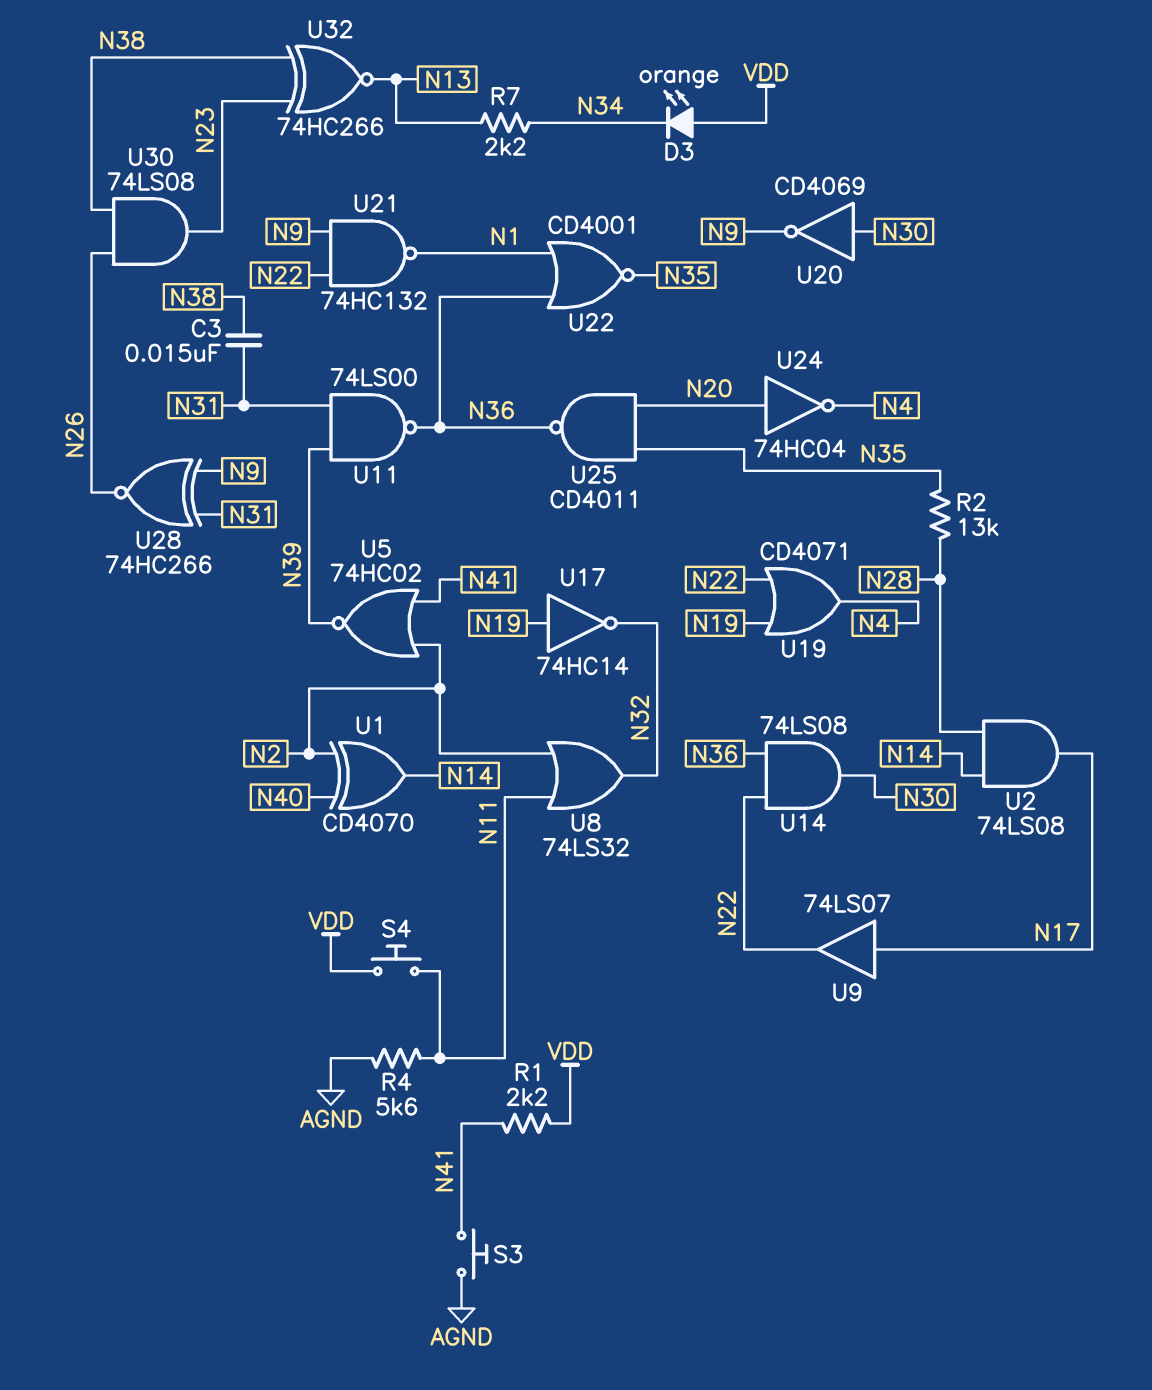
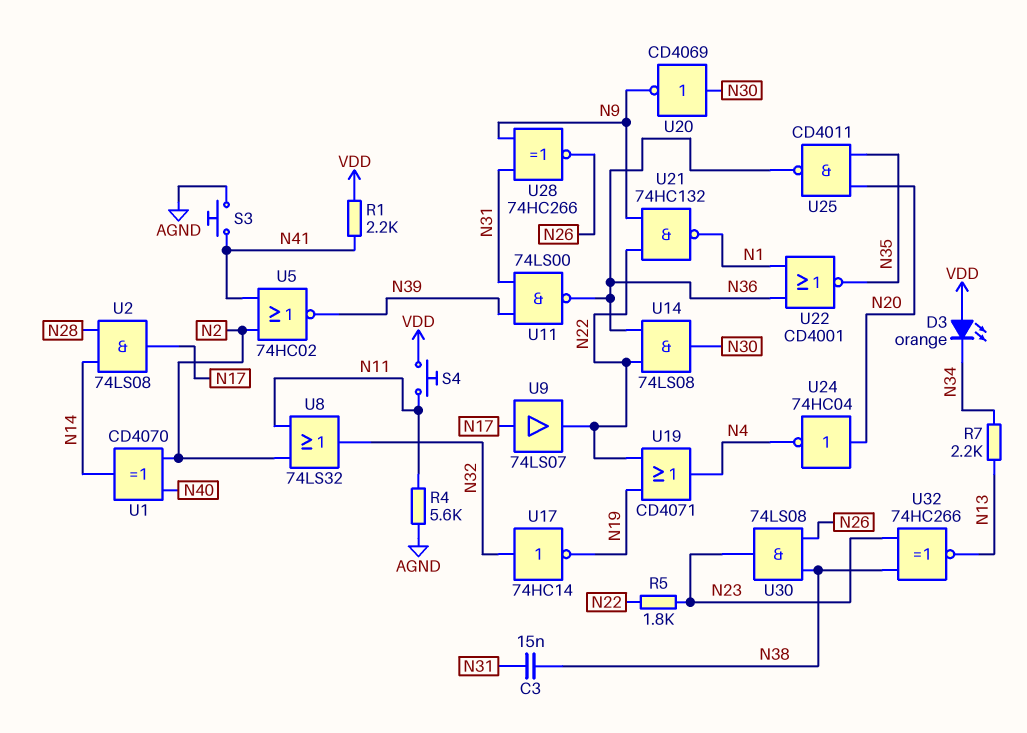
R2: 13k (N28, N35) -> none
R5: none -> 1.8k (N22, N23)
U17: NOT 74HC14 (in N19, out N32) -> NOT 74HC14 (in N32, out N19)

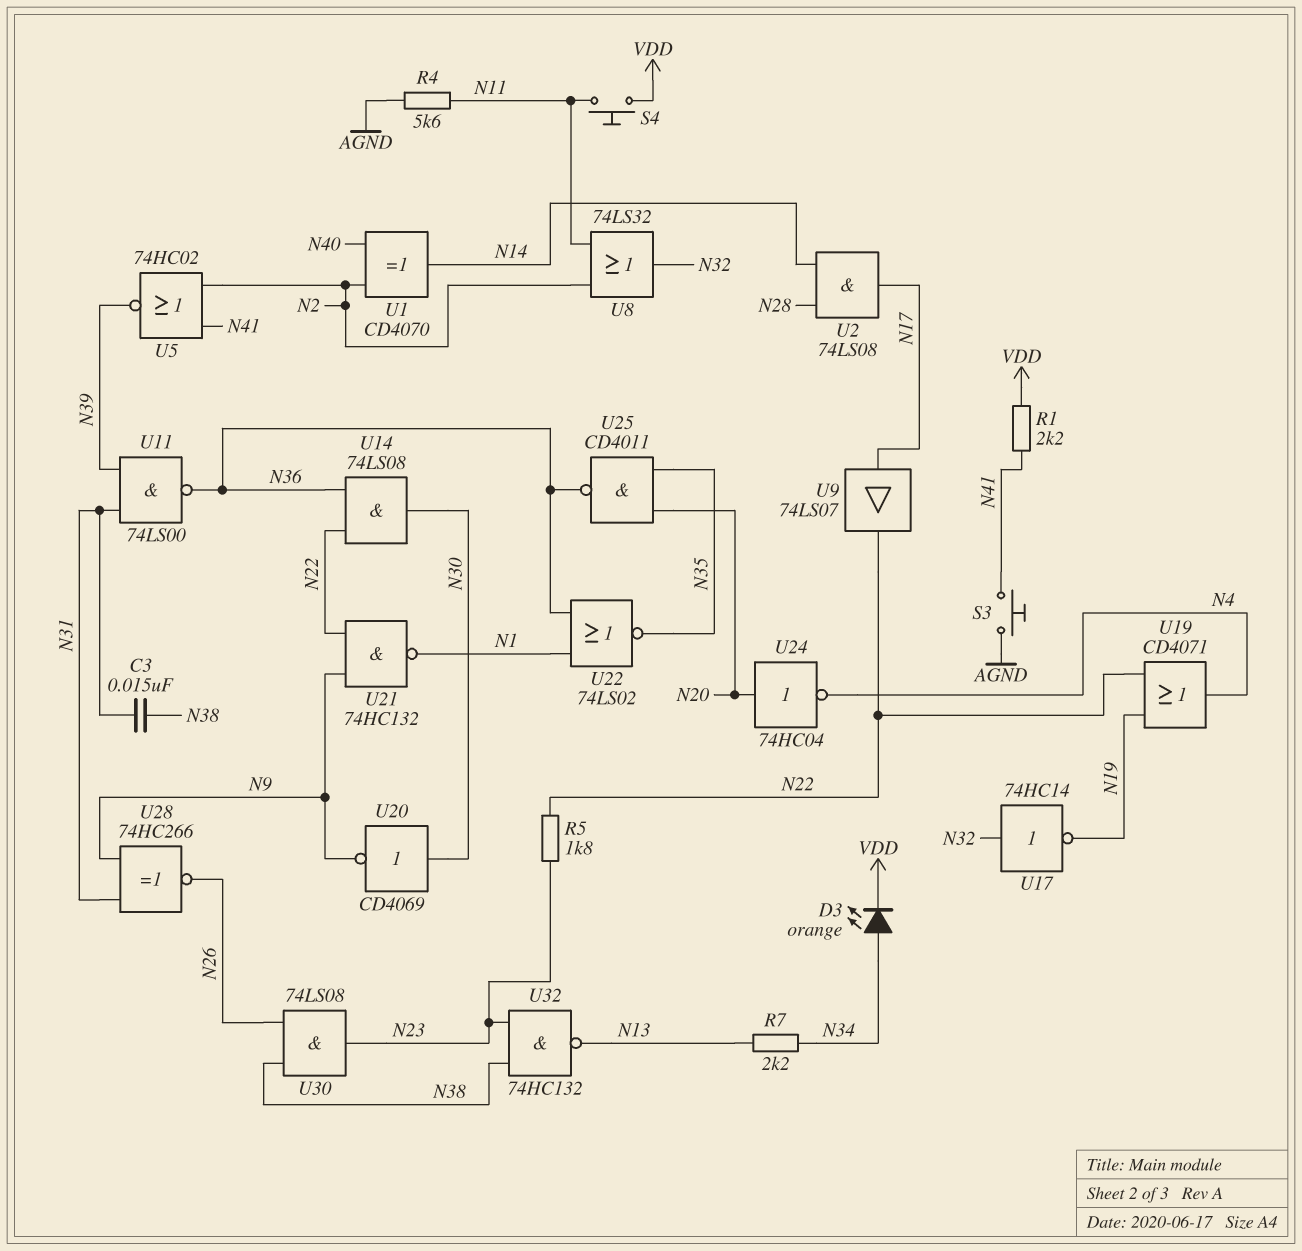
D3: LED orange (A VDD, K N34) -> LED orange (A N34, K VDD)
U22: NOR CD4001 (in N1, in N36, out N35) -> NOR 74LS02 (in N1, in N36, out N35)
U32: XNOR 74HC266 (in N23, in N38, out N13) -> NAND 74HC132 (in N23, in N38, out N13)

